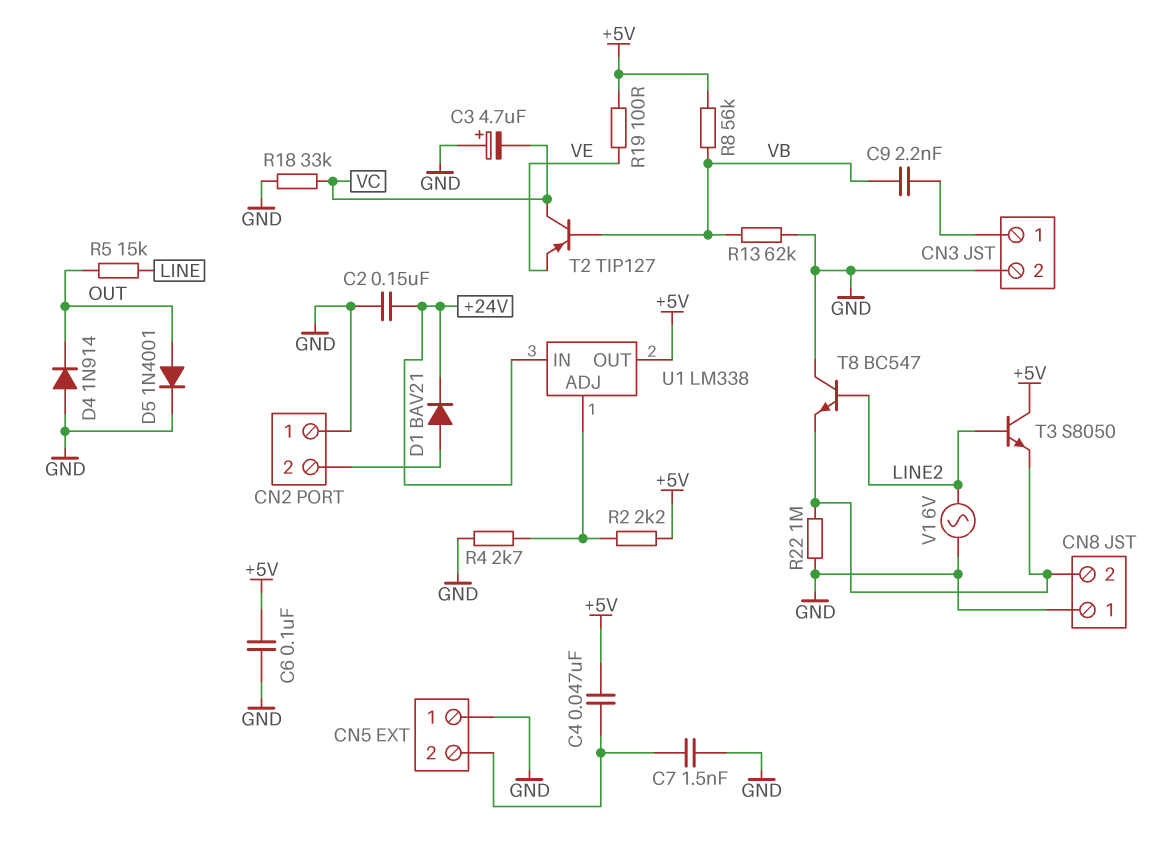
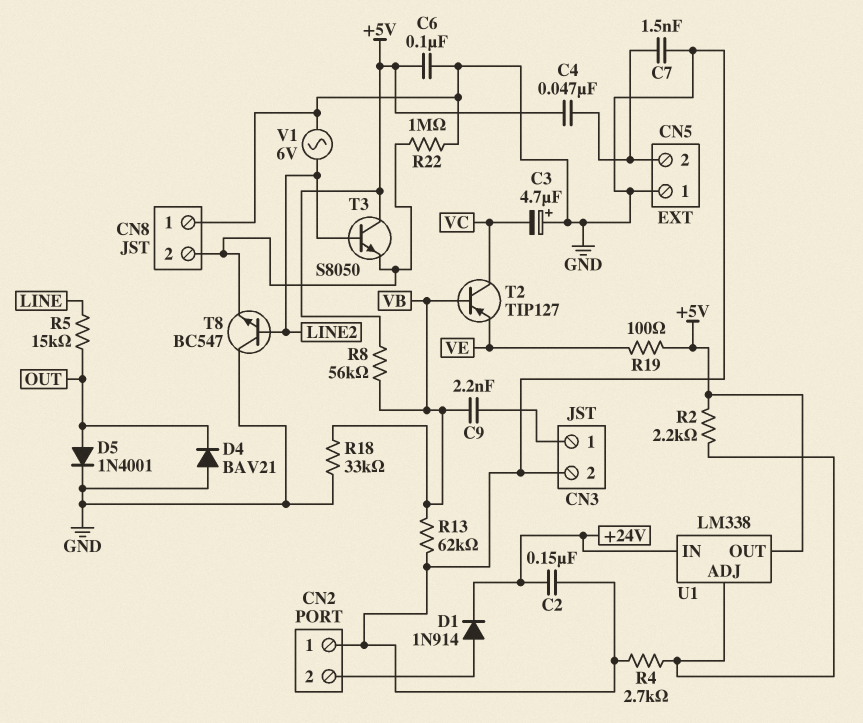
D1: diode BAV21 (A CN2/2, K +24V) -> diode 1N914 (A CN2/2, K +24V)
D4: diode 1N914 (A GND, K OUT) -> diode BAV21 (A GND, K OUT)
R18: 33k (GND, VC) -> 33k (GND, VB)

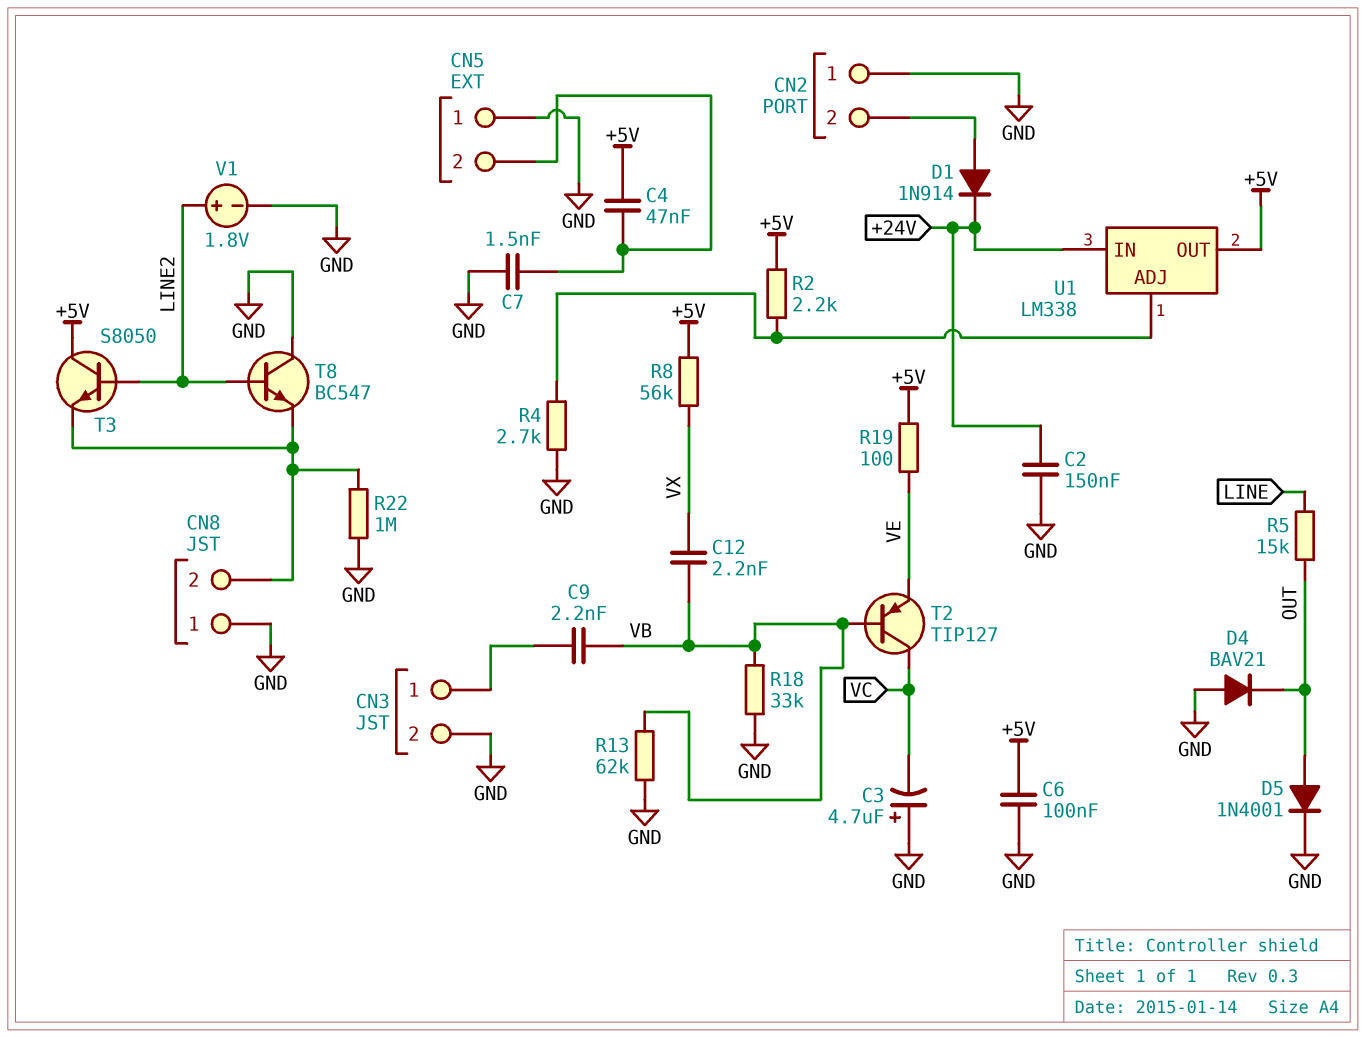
C12: none -> 2.2nF (VB, VX)
R8: 56k (+5V, VB) -> 56k (+5V, VX)
V1: AC 6V (GND, LINE2) -> 1.8V (plus LINE2, minus GND)

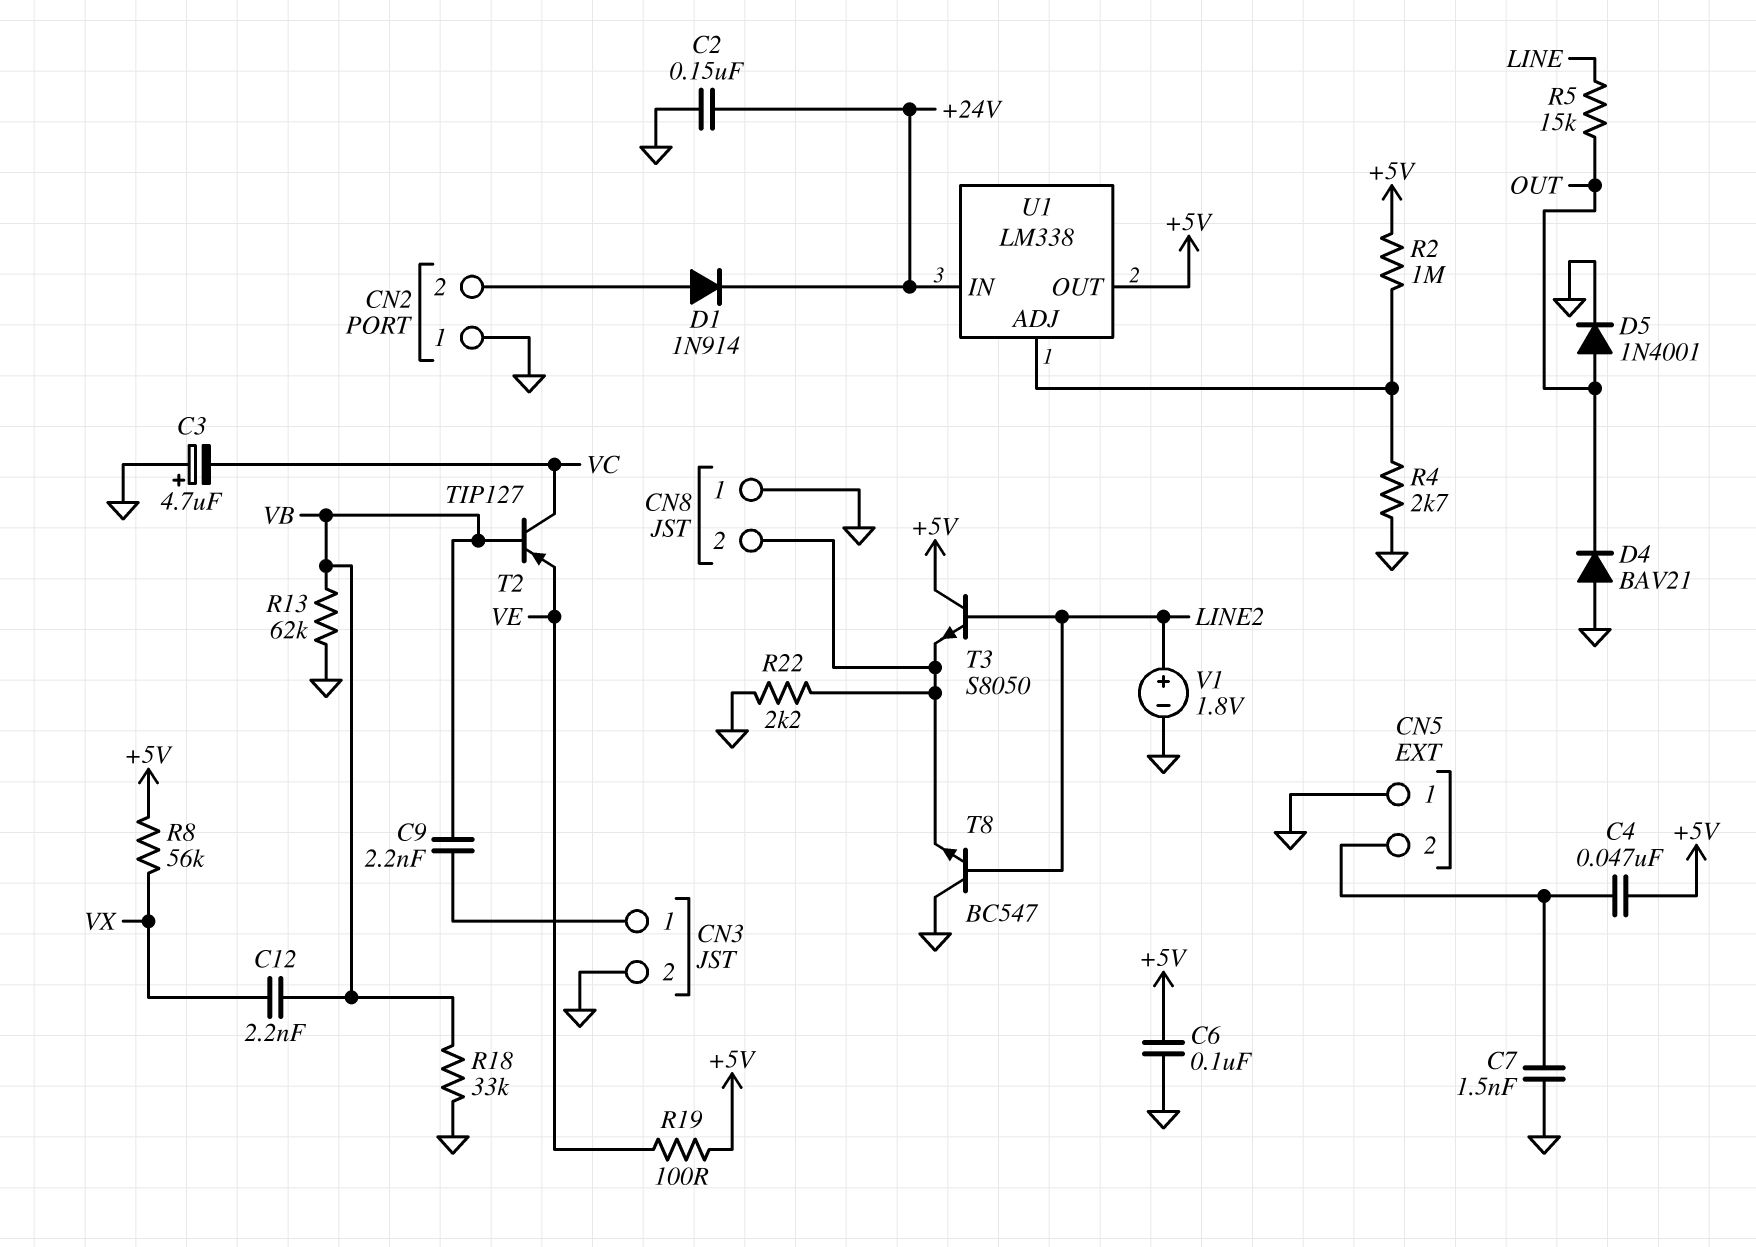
R2: 2.2k (+5V, U1/ADJ) -> 1M (+5V, U1/ADJ)
R22: 1M (CN8/2, GND) -> 2.2k (CN8/2, GND)

